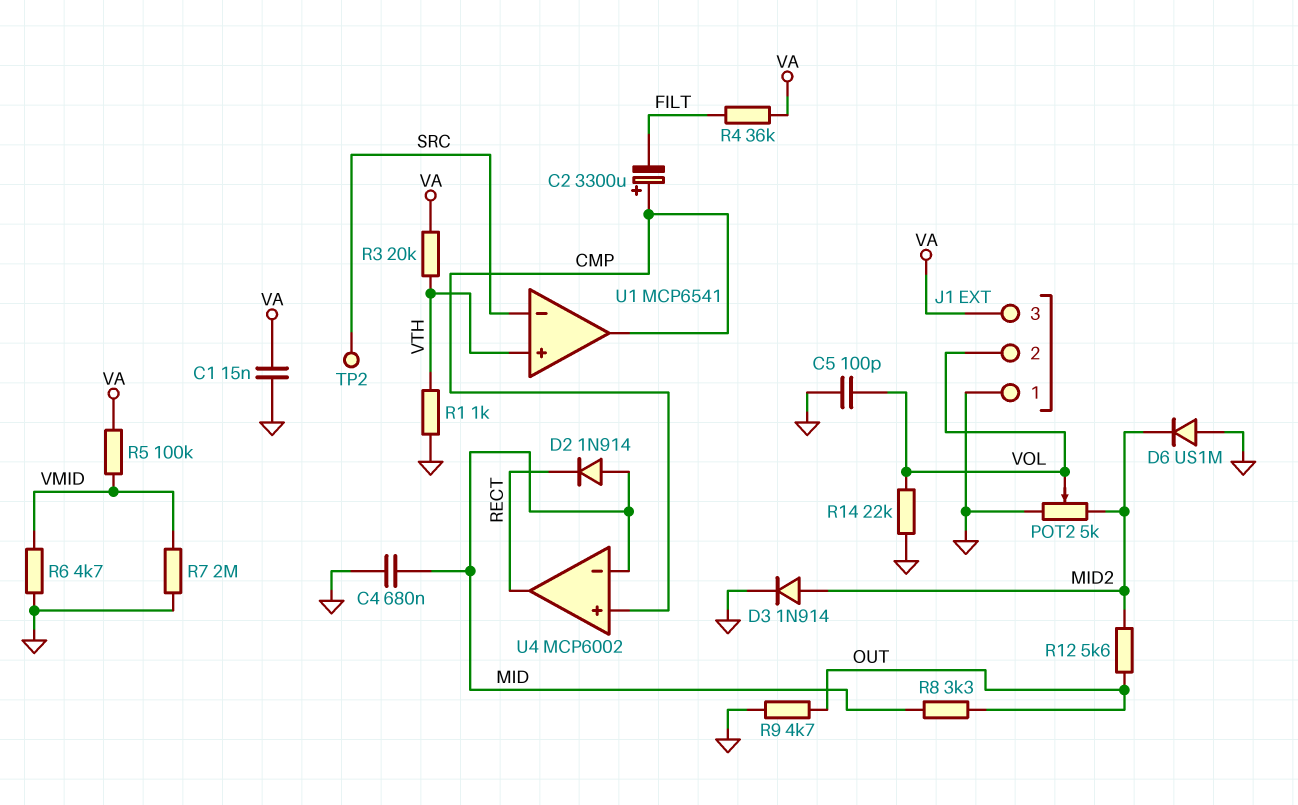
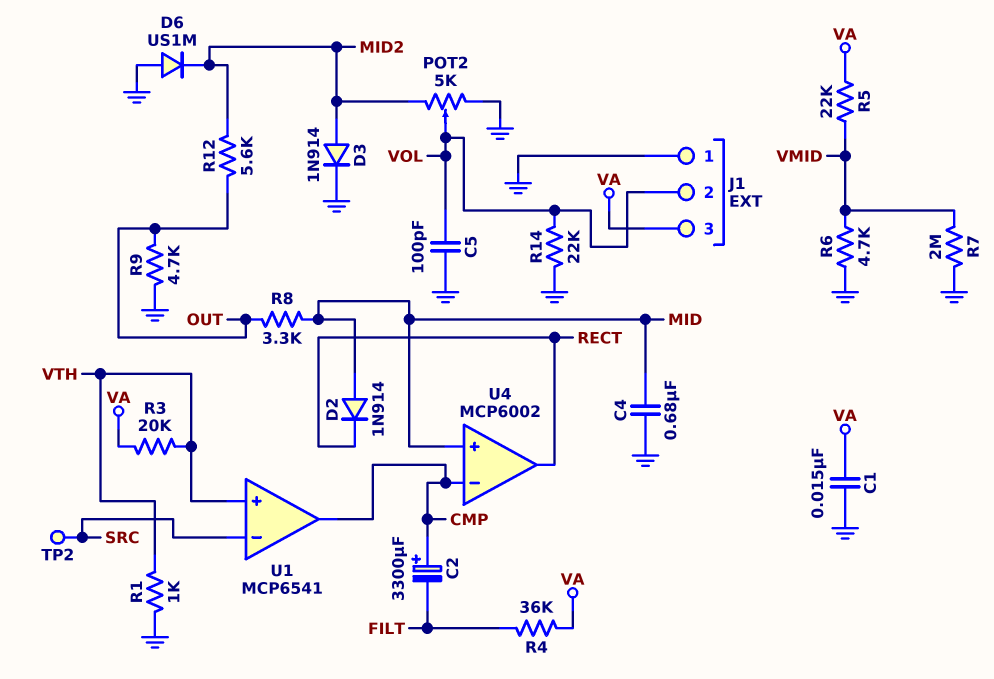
R5: 100k (VA, VMID) -> 22k (VA, VMID)
U4 pin in+: CMP -> MID
U4 pin in-: MID -> CMP

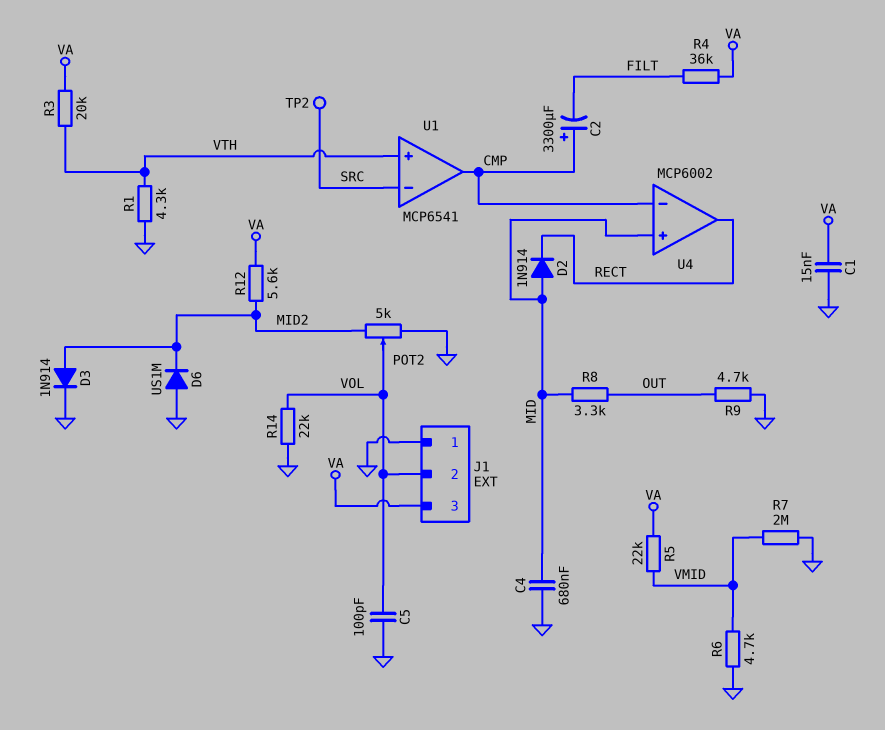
R1: 1k (GND, VTH) -> 4.3k (GND, VTH)
R12: 5.6k (MID2, OUT) -> 5.6k (MID2, VA)

